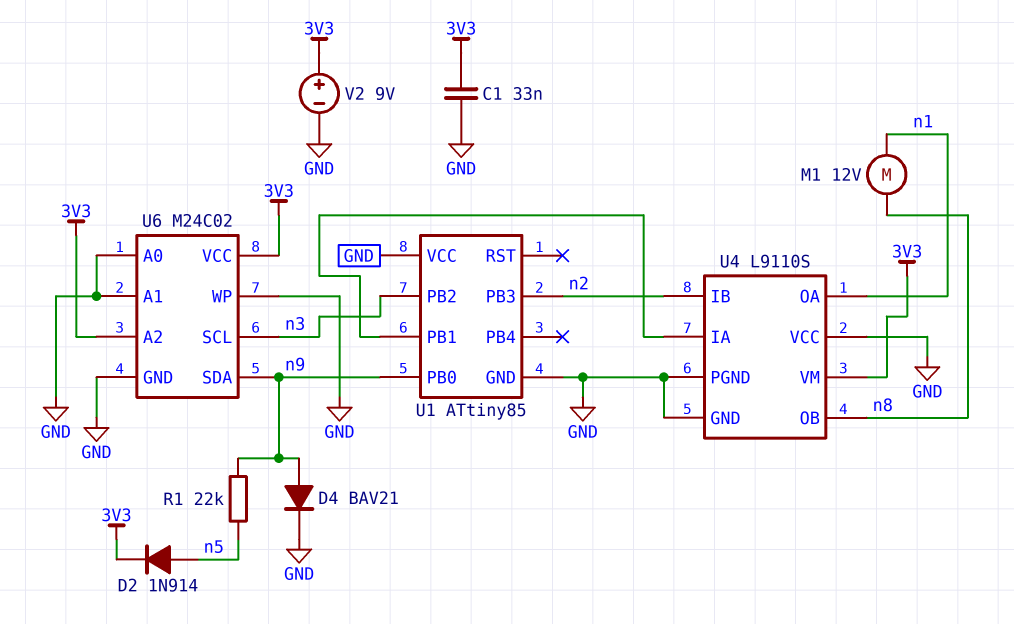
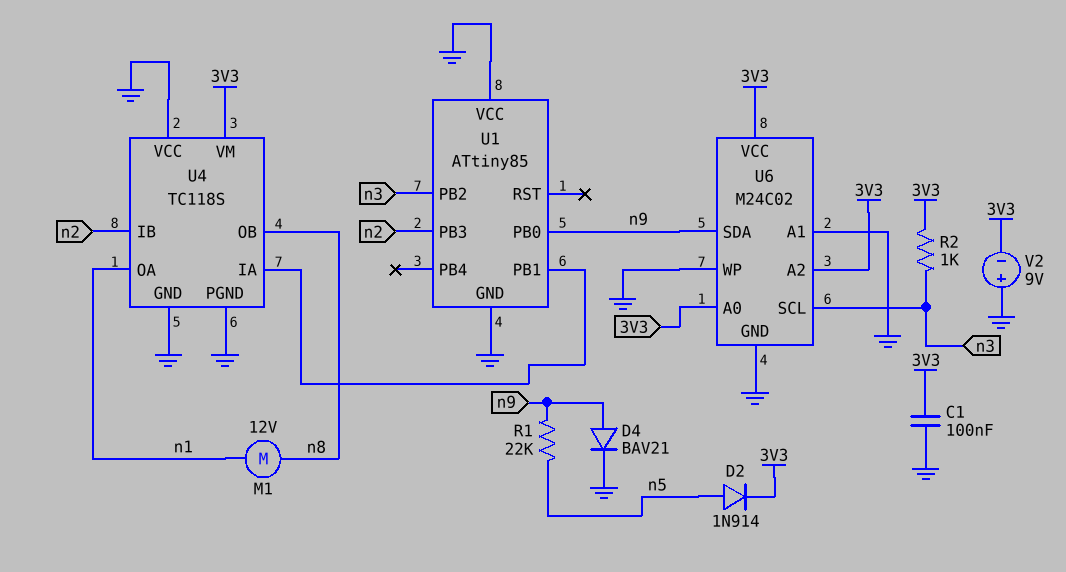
C1: 33nF (3V3, GND) -> 100nF (3V3, GND)
R2: none -> 1k (3V3, n3)
U4: L9110S -> TC118S
U6 pin A0: GND -> 3V3
V2: 9V (plus 3V3, minus GND) -> 9V (plus GND, minus 3V3)

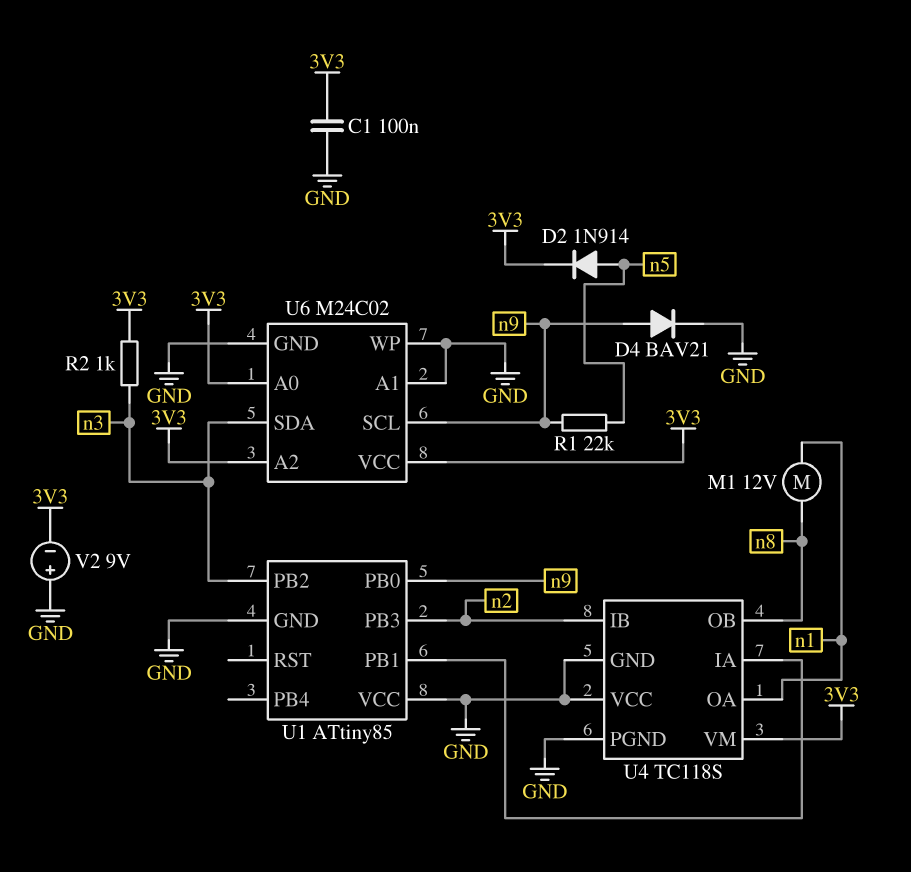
U6 pin SCL: n3 -> n9
U6 pin SDA: n9 -> n3

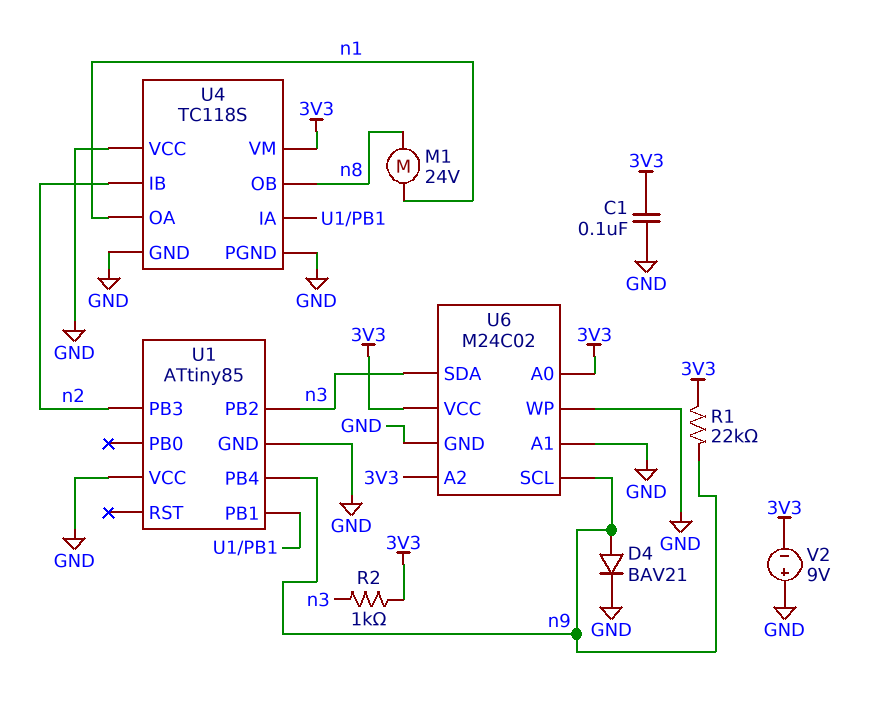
D2: diode 1N914 (A n5, K 3V3) -> none
M1: motor 12V (n1, n8) -> motor 24V (n1, n8)
R1: 22k (n5, n9) -> 22k (3V3, n9)
U1 pin PB0: n9 -> none
U1 pin PB4: none -> n9

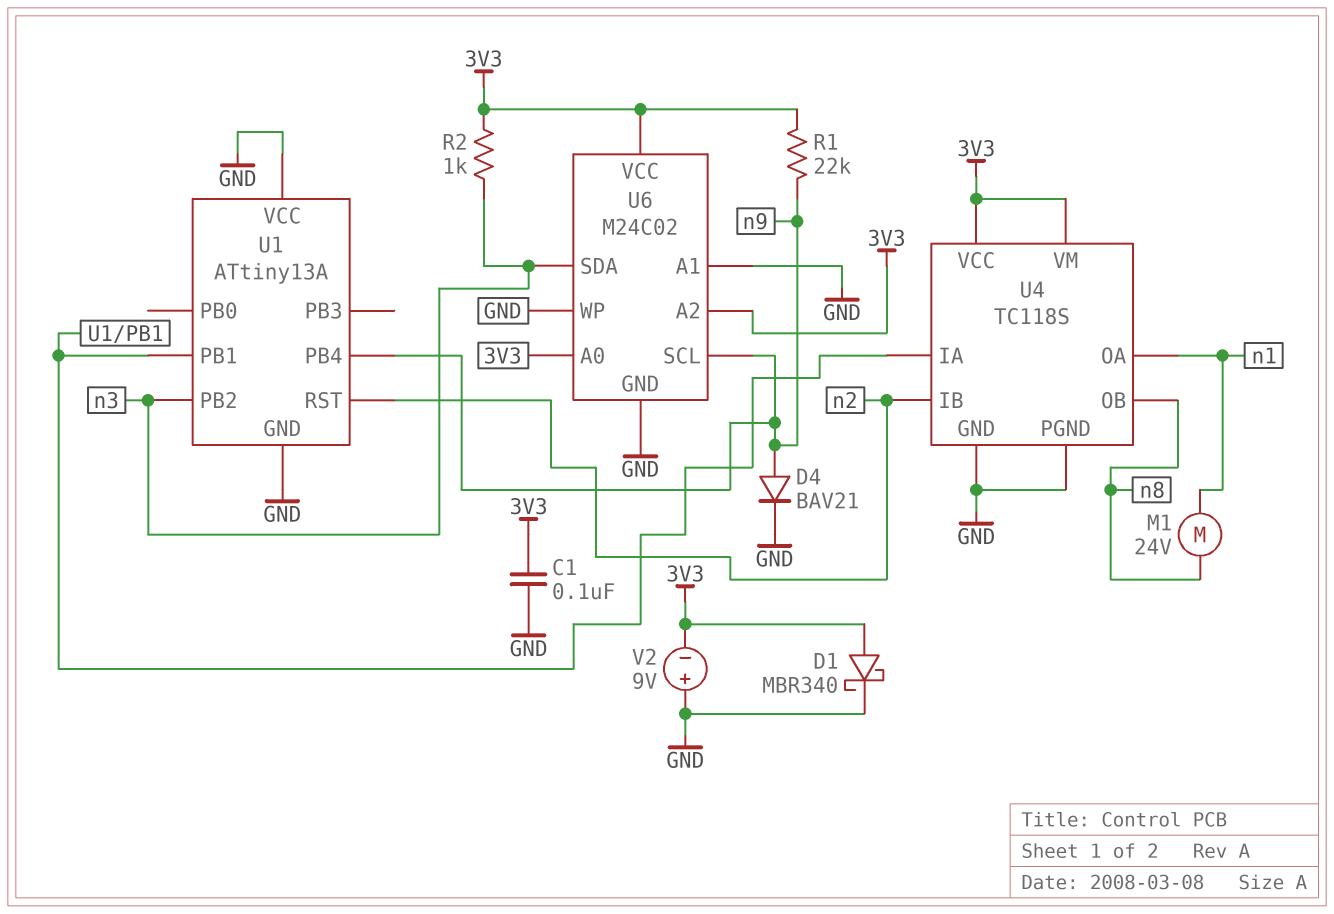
D1: none -> schottky MBR340 (A 3V3, K GND)
U1: ATtiny85 -> ATtiny13A
U1 pin PB3: n2 -> none
U1 pin RST: none -> n2
U4 pin VCC: GND -> 3V3

